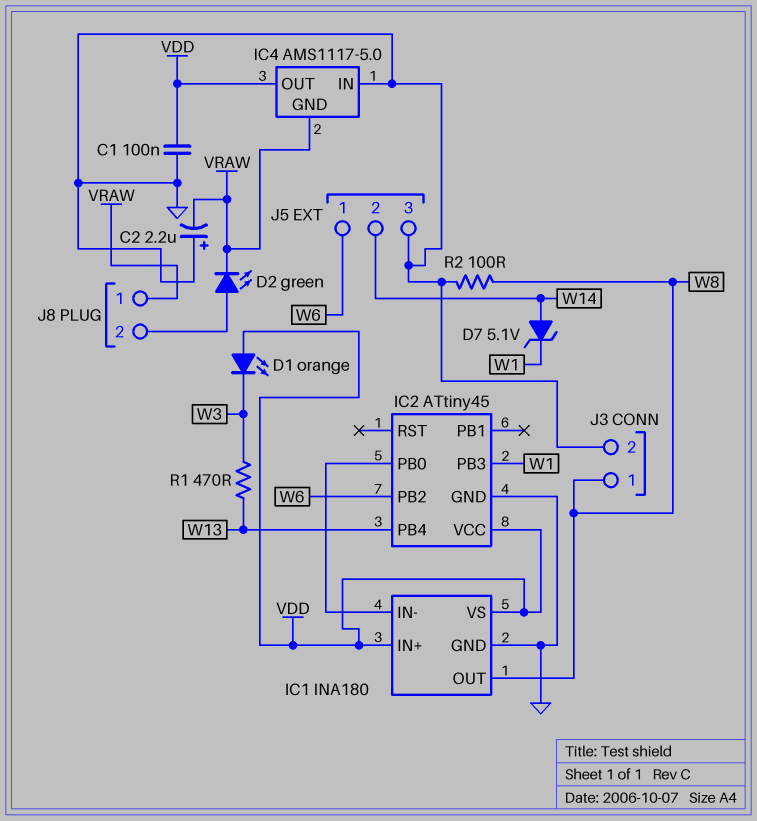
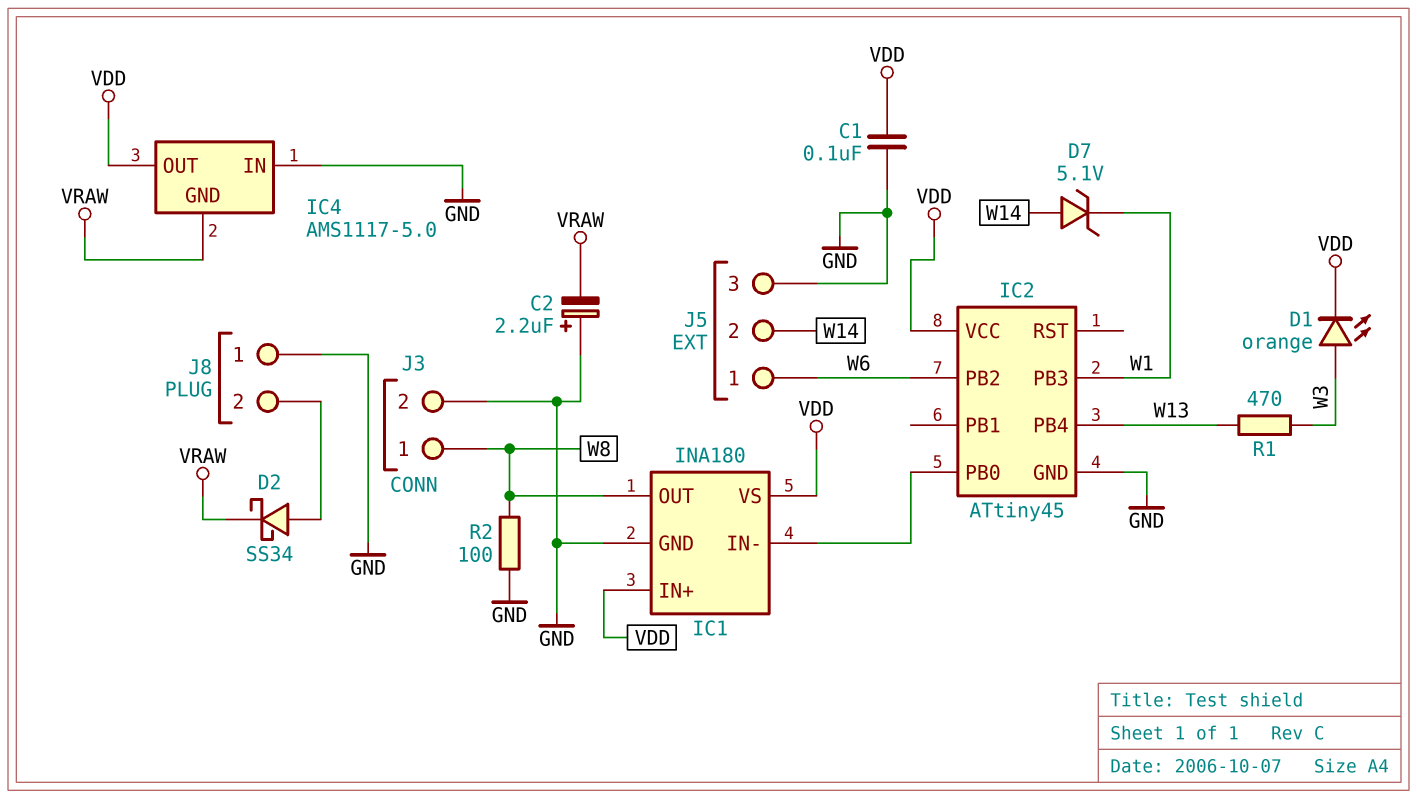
D1: LED orange (A VDD, K W3) -> LED orange (A W3, K VDD)
D2: LED green (A J8/2, K VRAW) -> schottky SS34 (A J8/2, K VRAW)
J8 pin 1: VRAW -> GND

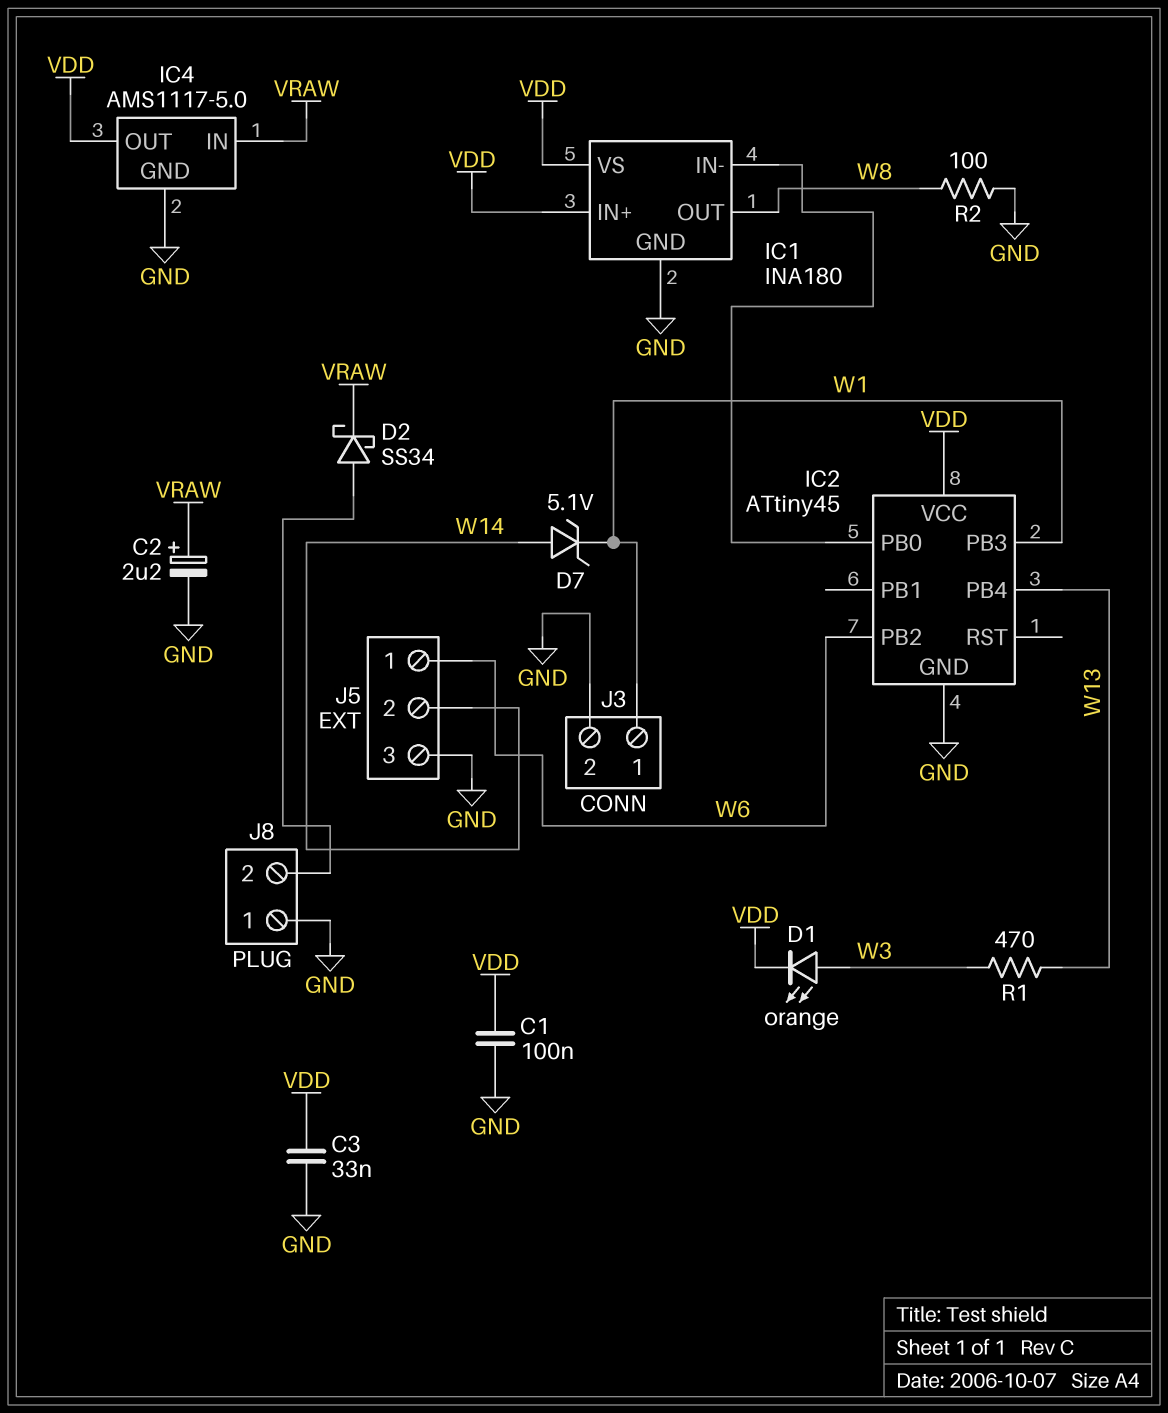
C2: 2.2uF (plus GND, minus VRAW) -> 2.2uF (plus VRAW, minus GND)
C3: none -> 33nF (GND, VDD)
IC4 pin GND: VRAW -> GND
IC4 pin IN: GND -> VRAW
J3 pin 1: W8 -> W1

